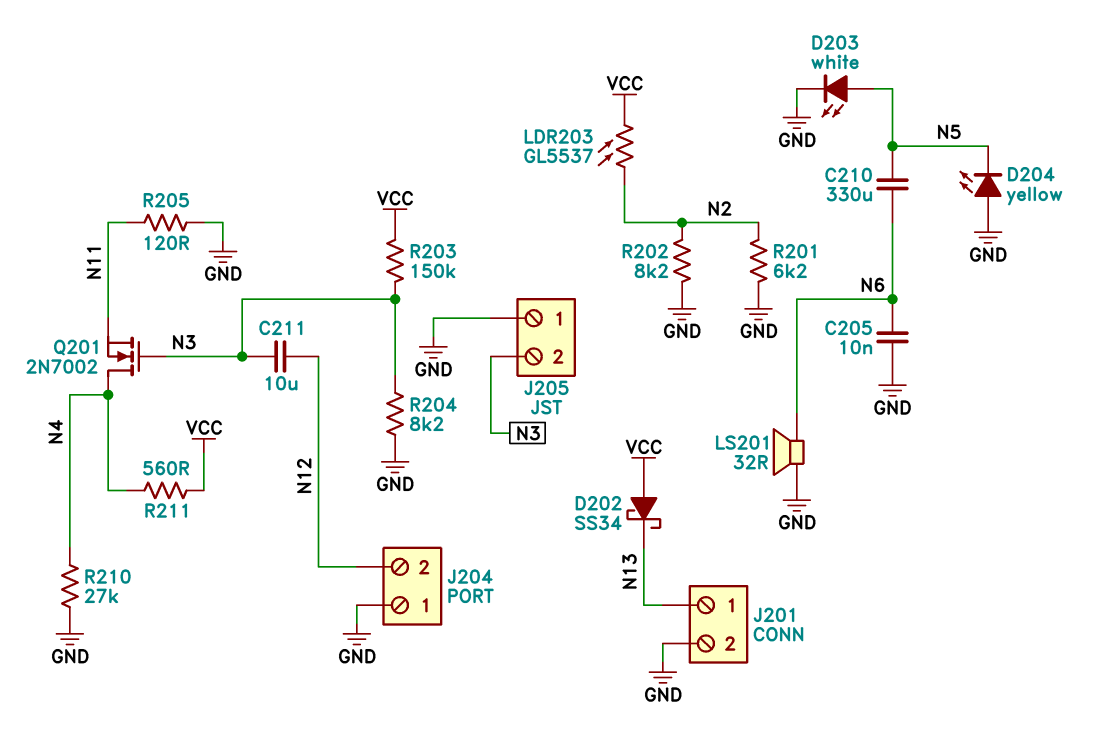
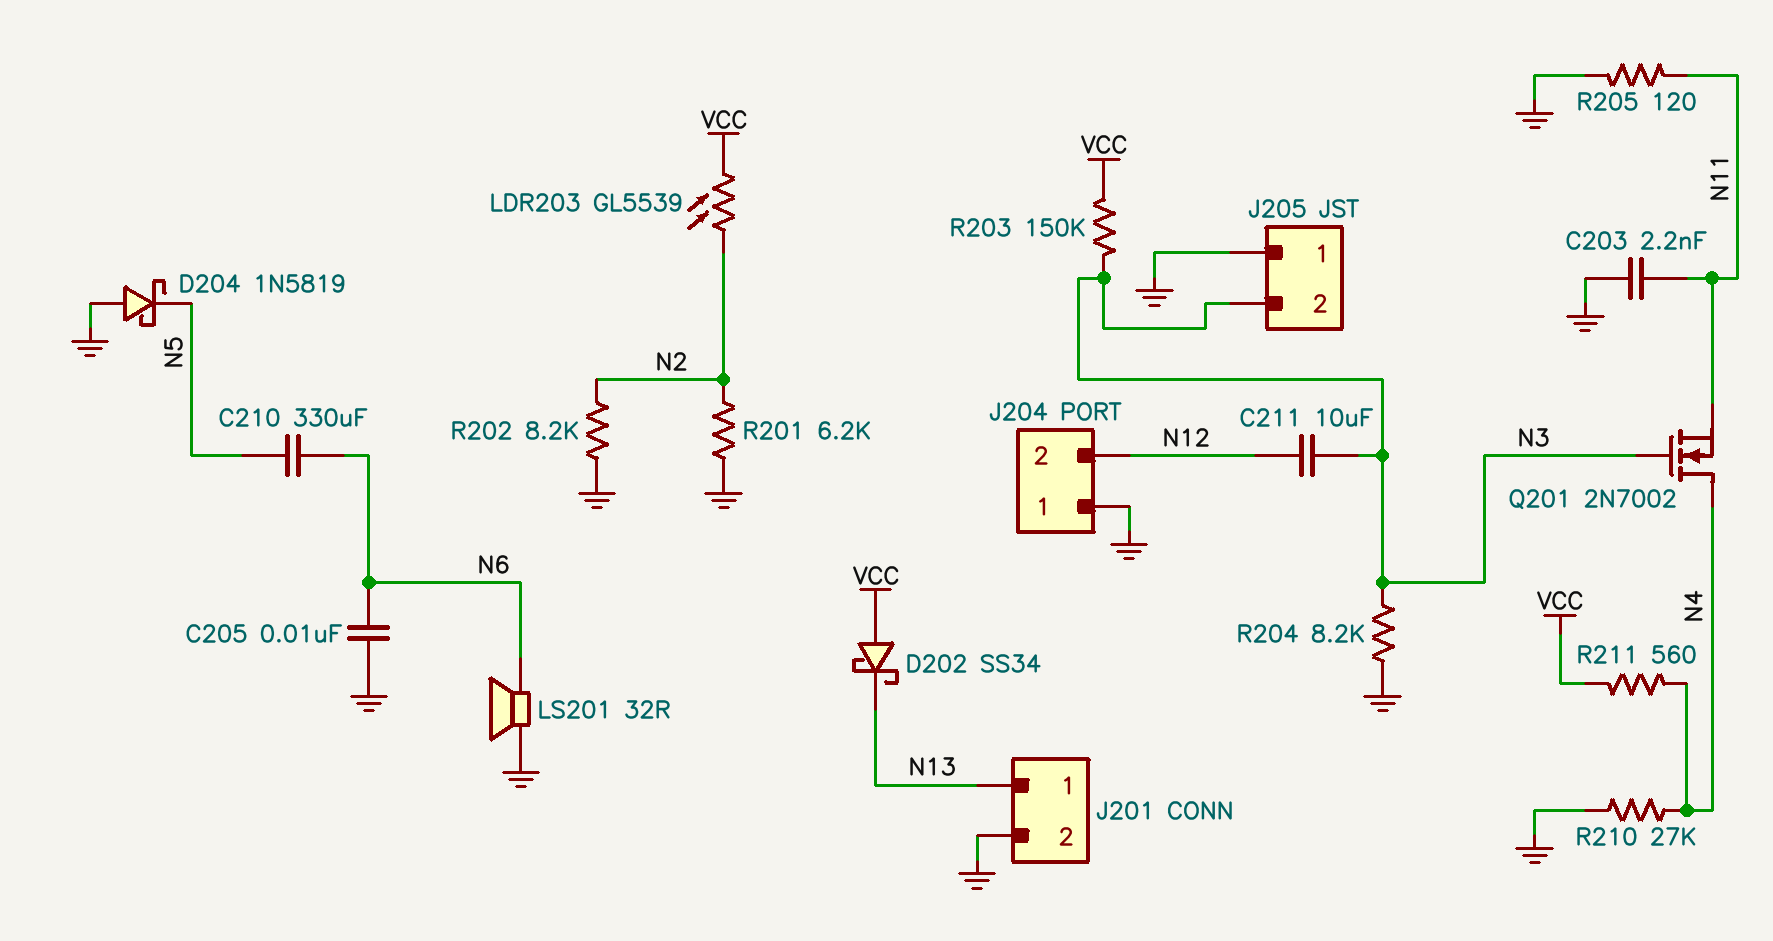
C203: none -> 2.2nF (GND, N11)
D203: LED white (A N5, K GND) -> none
D204: LED yellow (A GND, K N5) -> schottky 1N5819 (A GND, K N5)
LDR203: GL5537 (N2, VCC) -> GL5539 (N2, VCC)

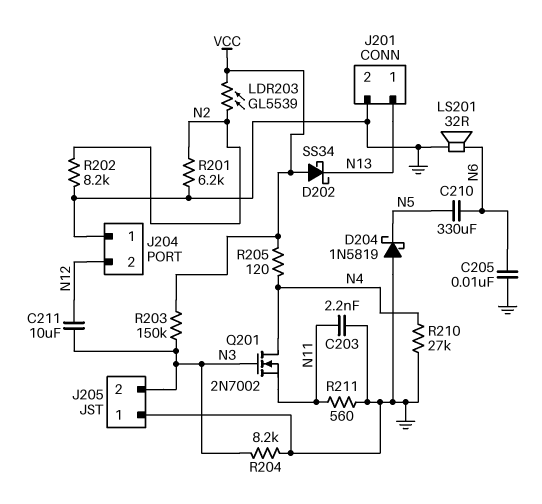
R205: 120 (GND, N11) -> 120 (N4, VCC)
R211: 560 (N4, VCC) -> 560 (GND, N11)

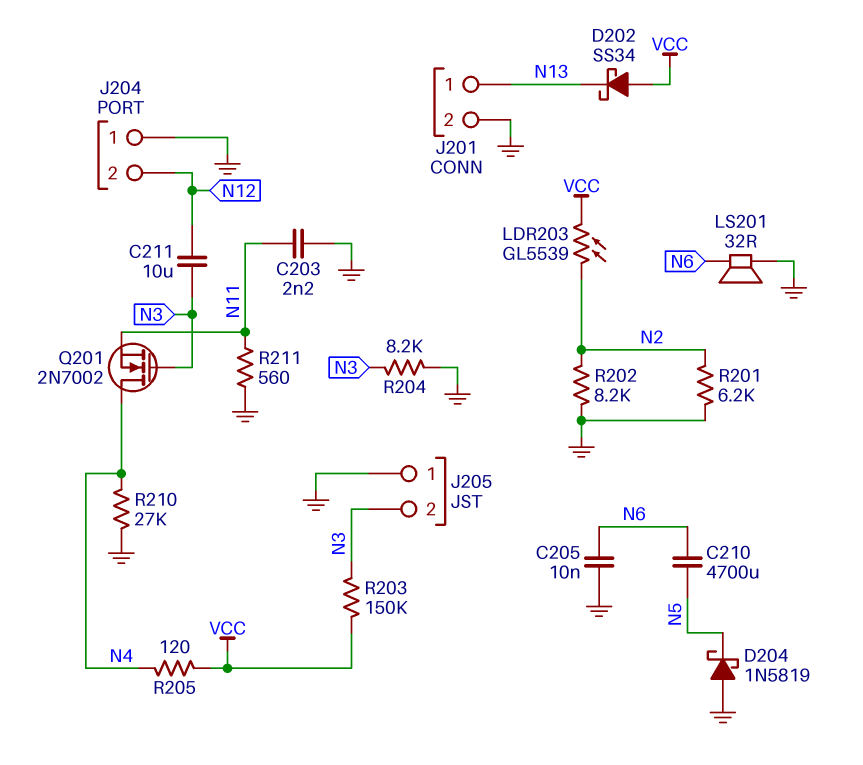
C210: 330uF (N5, N6) -> 4700uF (N5, N6)

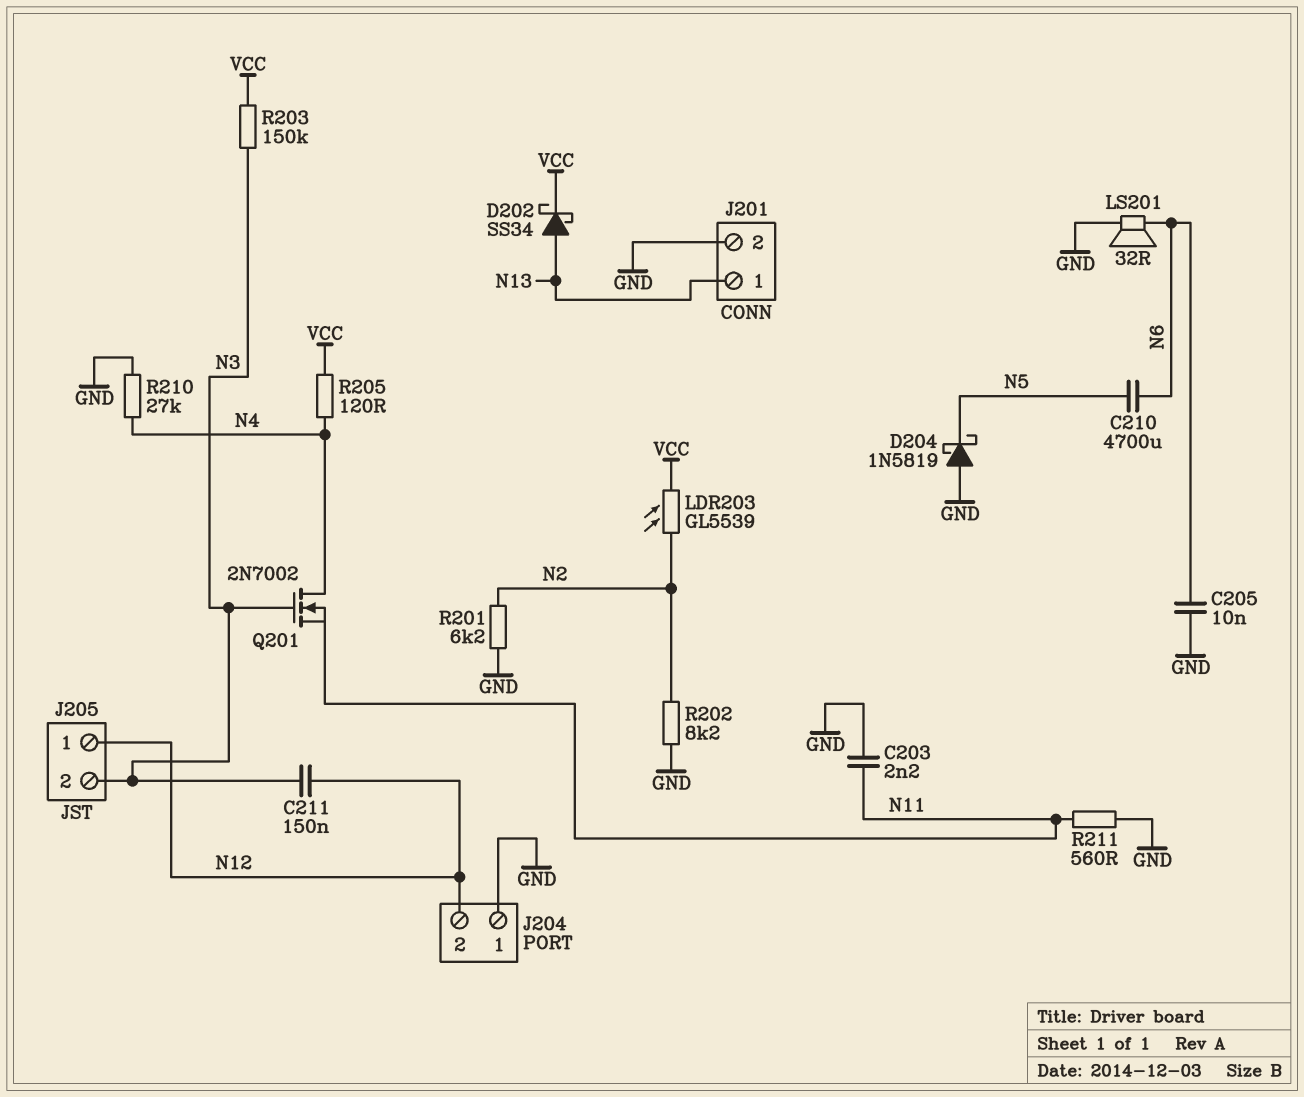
C211: 10uF (N3, N12) -> 150nF (N3, N12)
D202: schottky SS34 (A VCC, K N13) -> schottky SS34 (A N13, K VCC)
J205 pin 1: GND -> N12
R204: 8.2k (GND, N3) -> none

